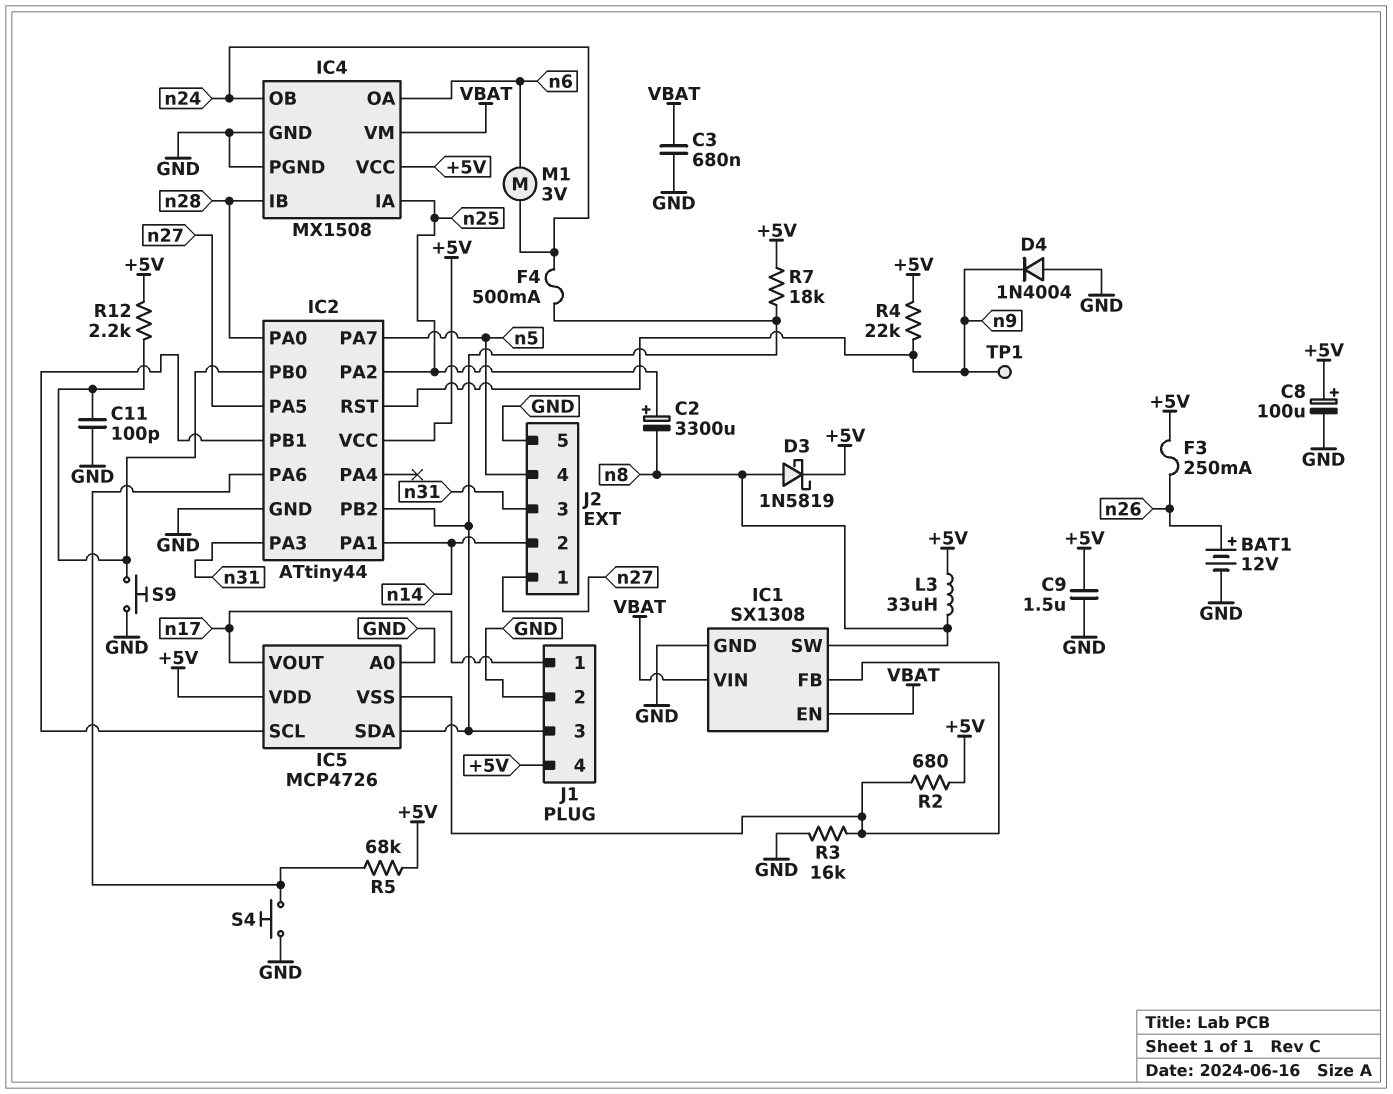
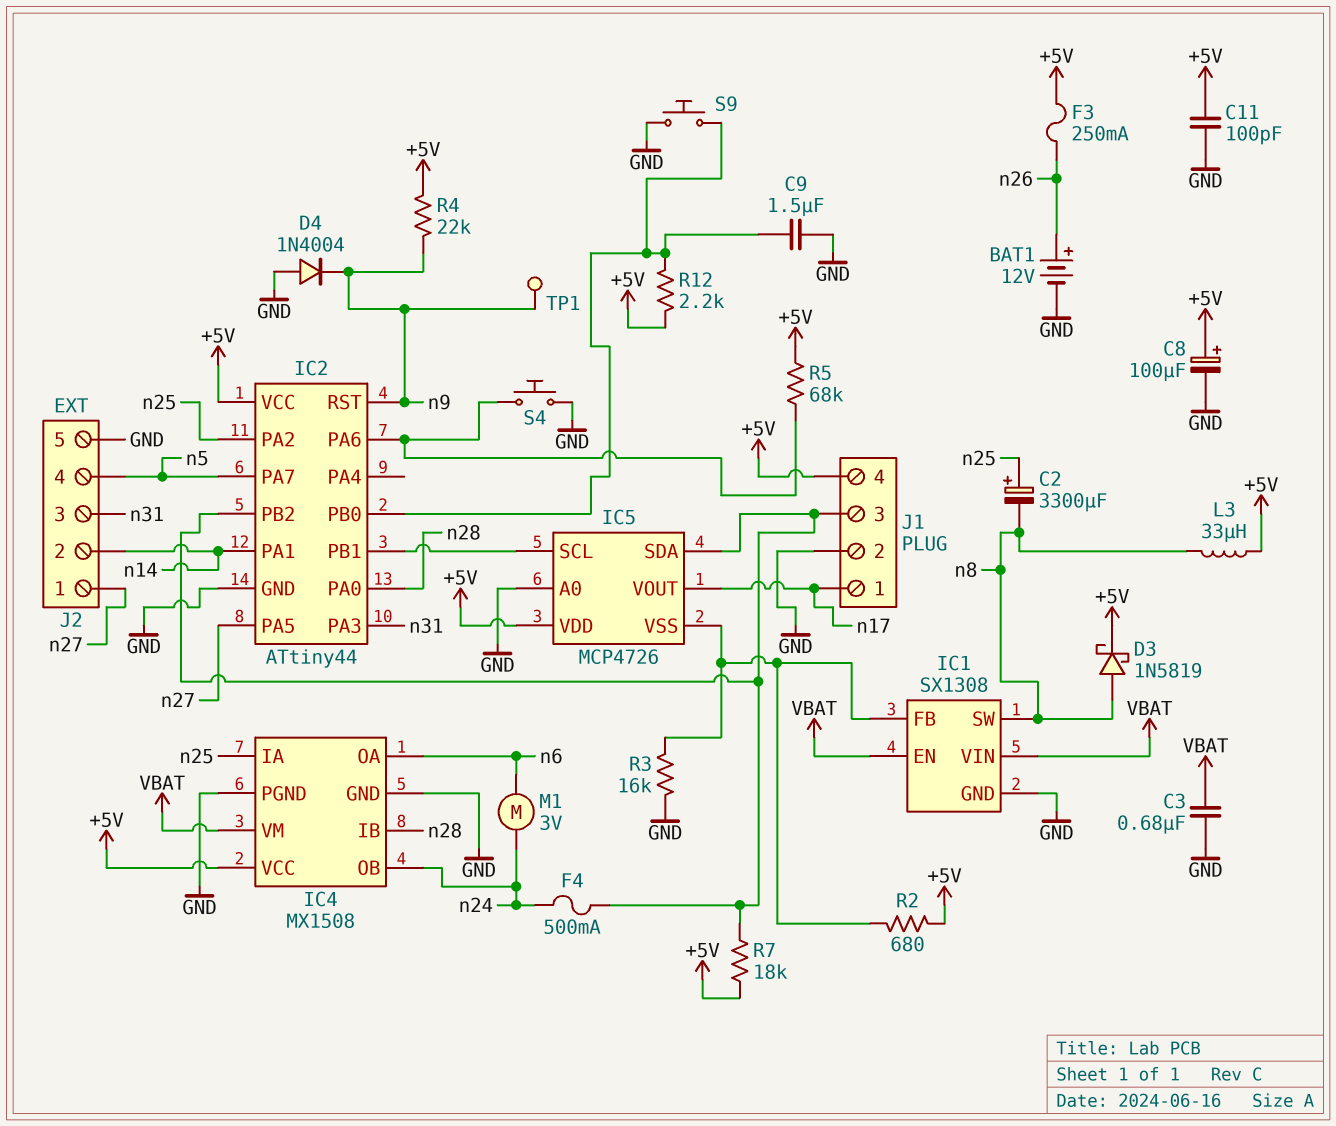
C9: 1.5uF (+5V, GND) -> 1.5uF (GND, IC2/PB0)
C11: 100pF (GND, IC2/PB0) -> 100pF (+5V, GND)

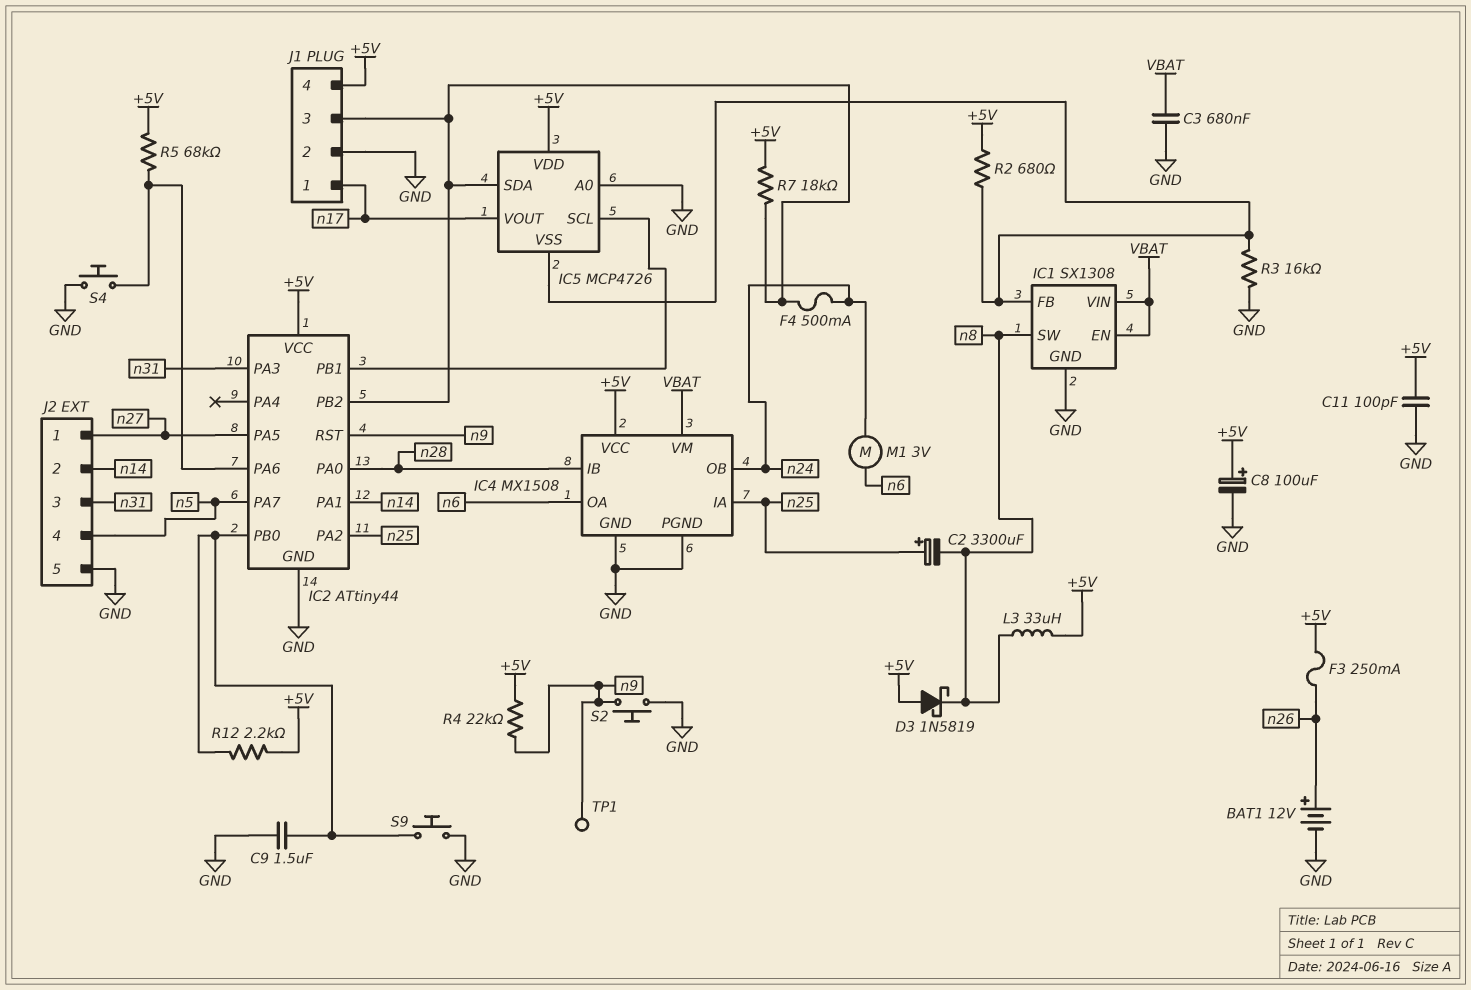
D3: schottky 1N5819 (A n8, K +5V) -> schottky 1N5819 (A +5V, K n8)
D4: diode 1N4004 (A GND, K n9) -> none
S2: none -> button (GND, n9)

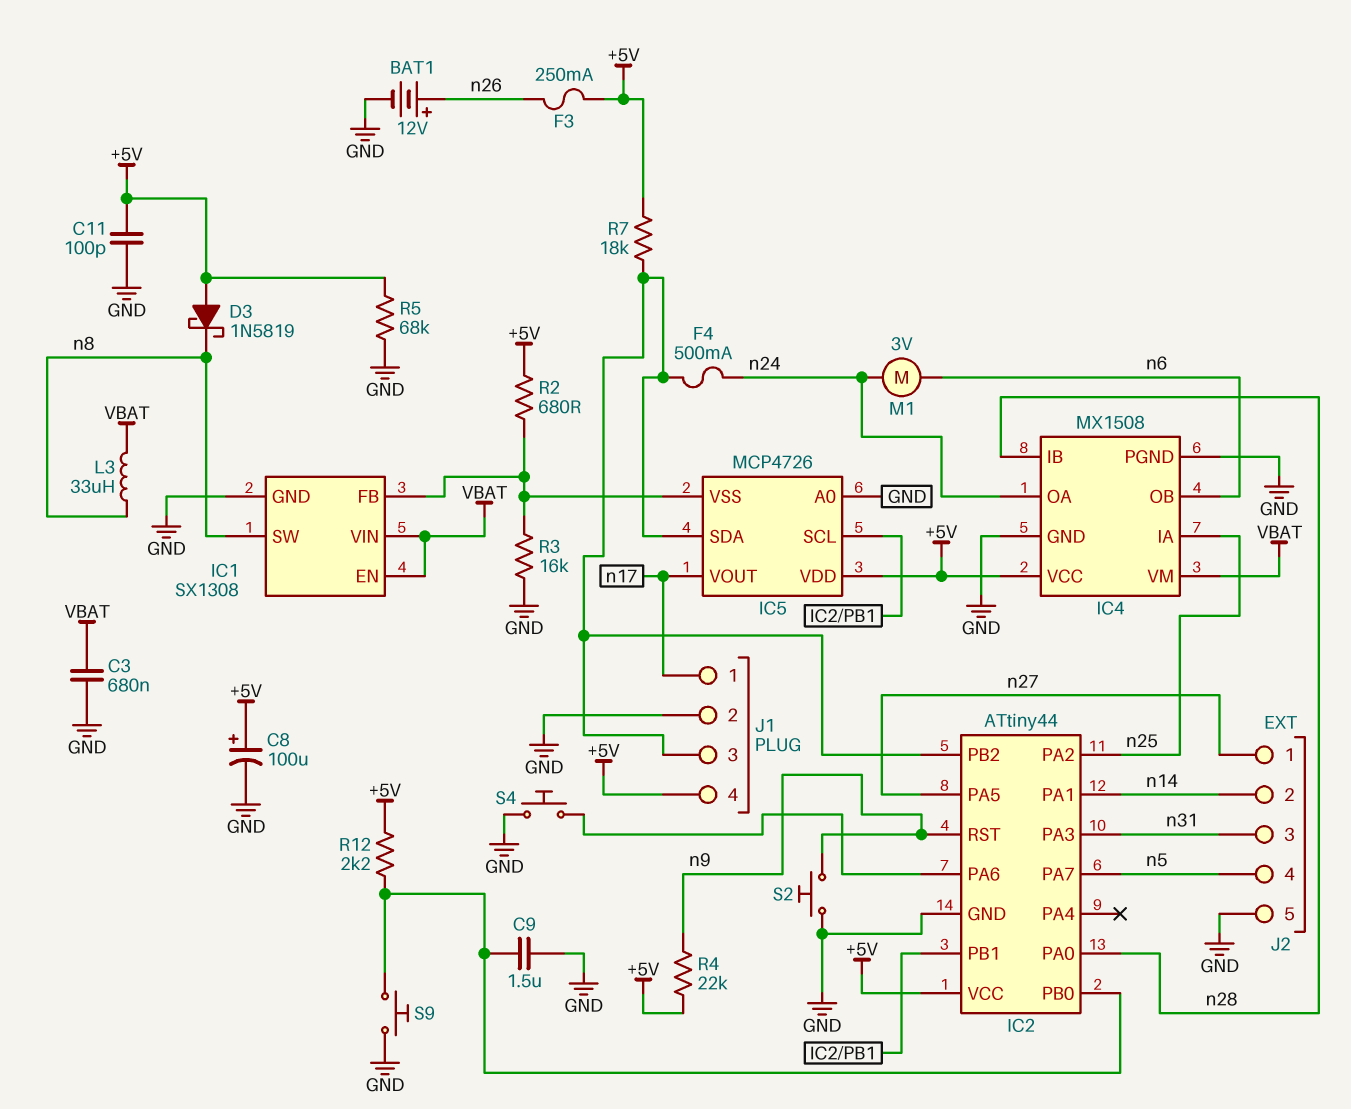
C2: 3300uF (plus n25, minus n8) -> none
IC4 pin OA: n6 -> n24
IC4 pin OB: n24 -> n6
L3: 33uH (+5V, n8) -> 33uH (VBAT, n8)
R5: 68k (+5V, IC2/PA6) -> 68k (+5V, GND)
TP1: test point (n9) -> none

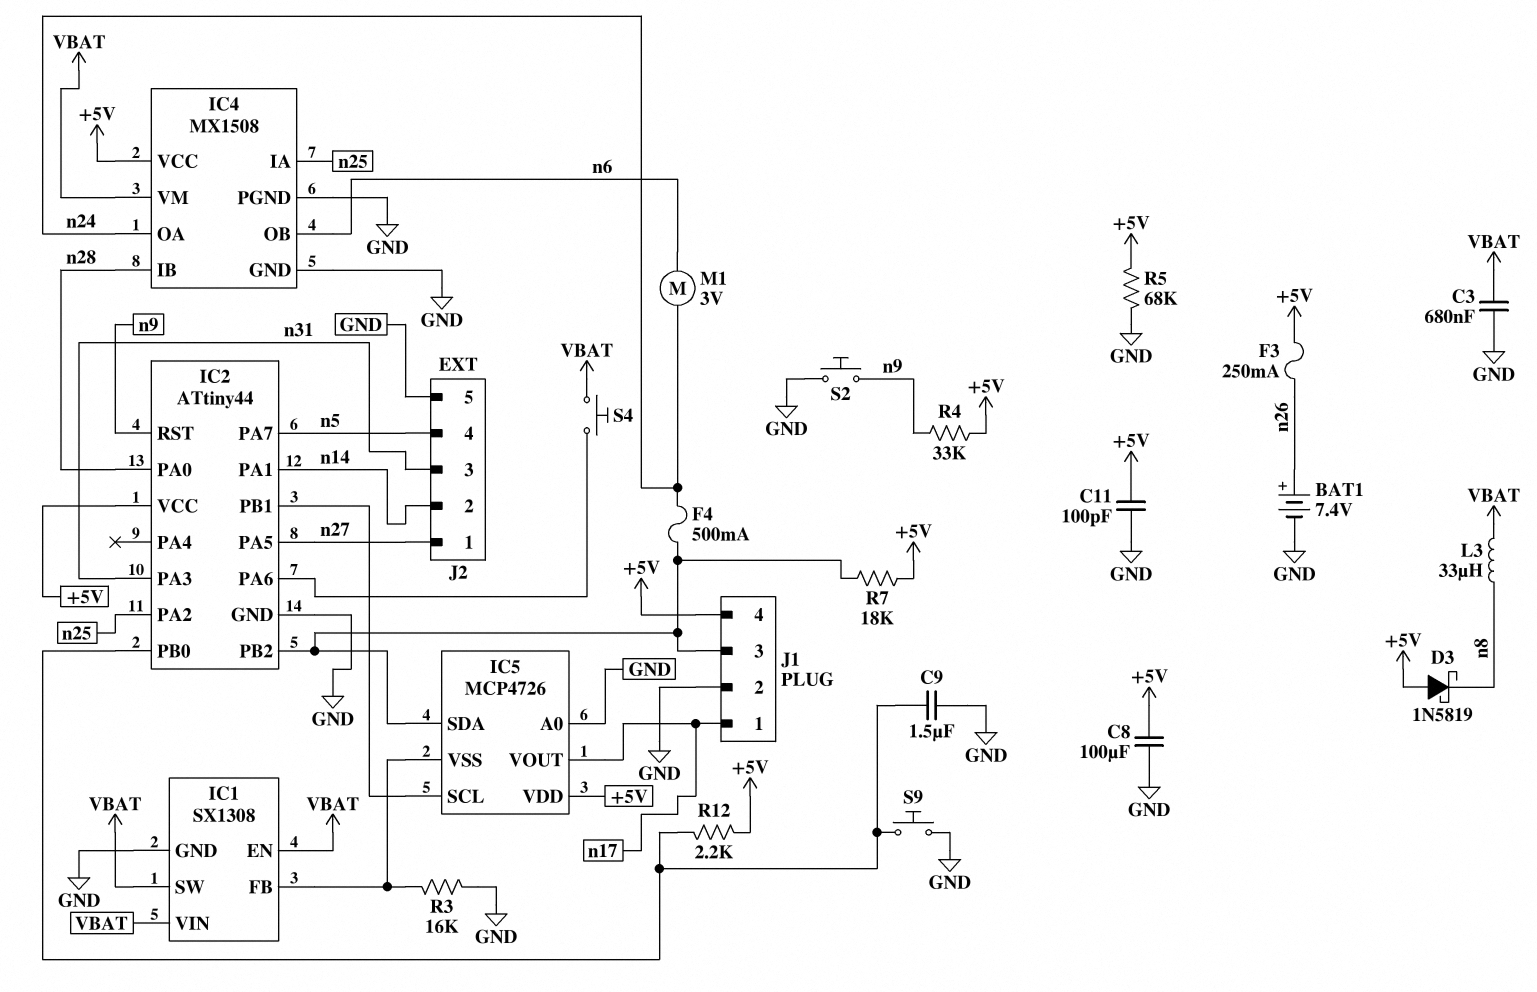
BAT1: 12V (plus n26, minus GND) -> 7.4V (plus n26, minus GND)
C8: 100uF (plus +5V, minus GND) -> 100uF (+5V, GND)
IC1 pin SW: n8 -> VBAT
R2: 680 (+5V, IC1/FB) -> none
R4: 22k (+5V, n9) -> 33k (+5V, n9)
S4: button (GND, IC2/PA6) -> button (IC2/PA6, VBAT)

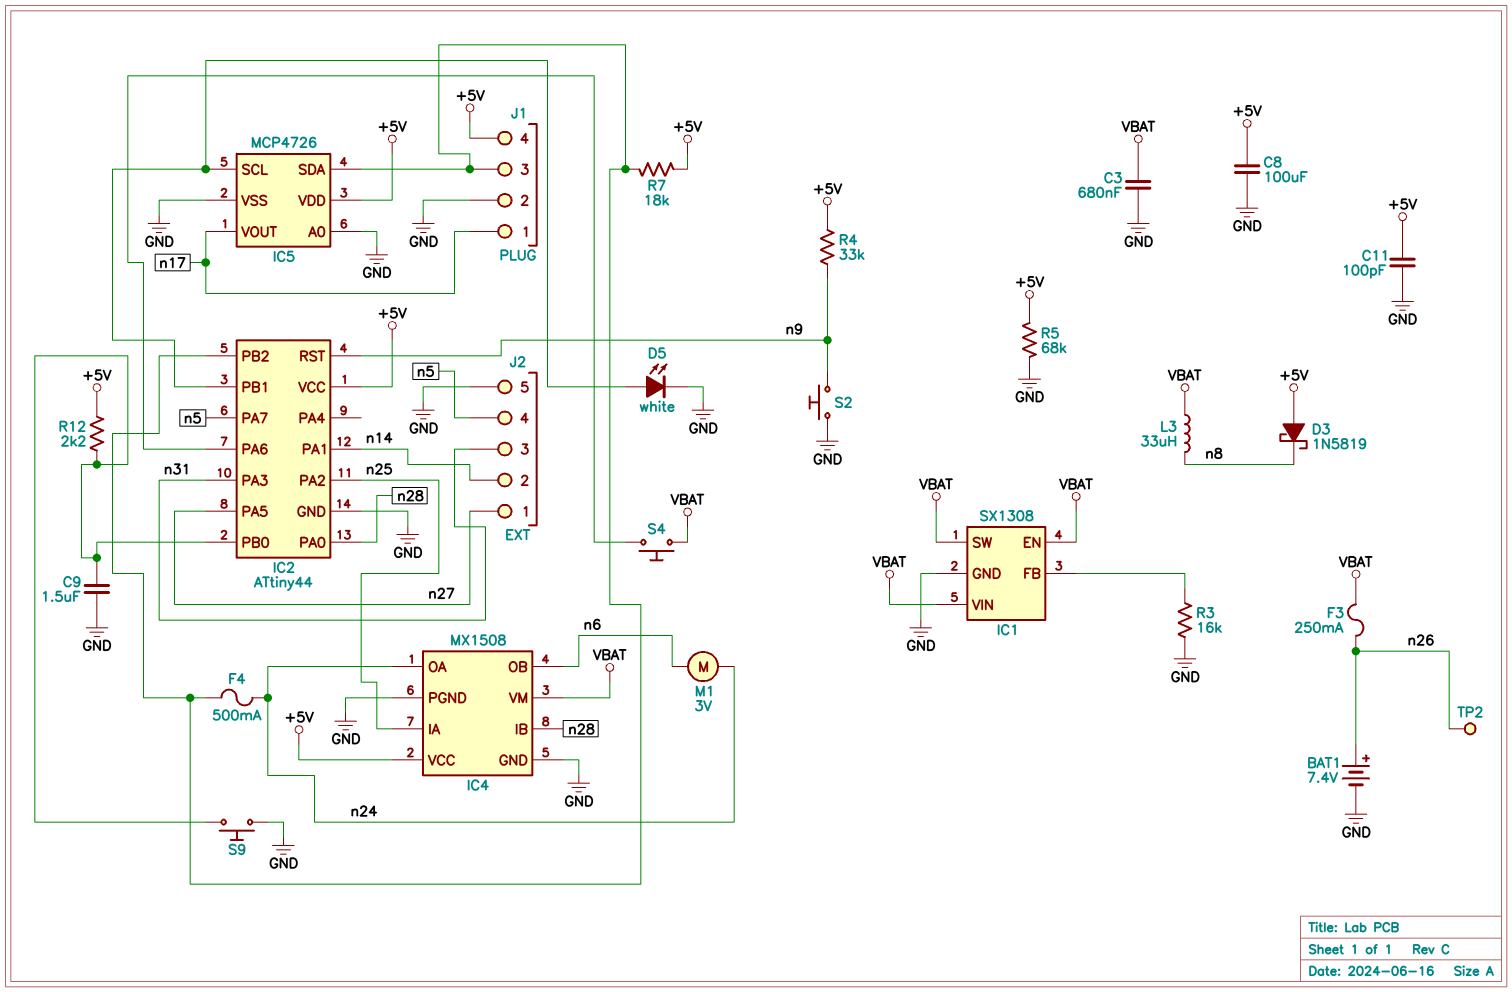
D5: none -> LED white (A IC2/PB1, K GND)
F3: 250mA (+5V, n26) -> 250mA (VBAT, n26)
IC5 pin VSS: IC1/FB -> GND
TP2: none -> test point (n26)

